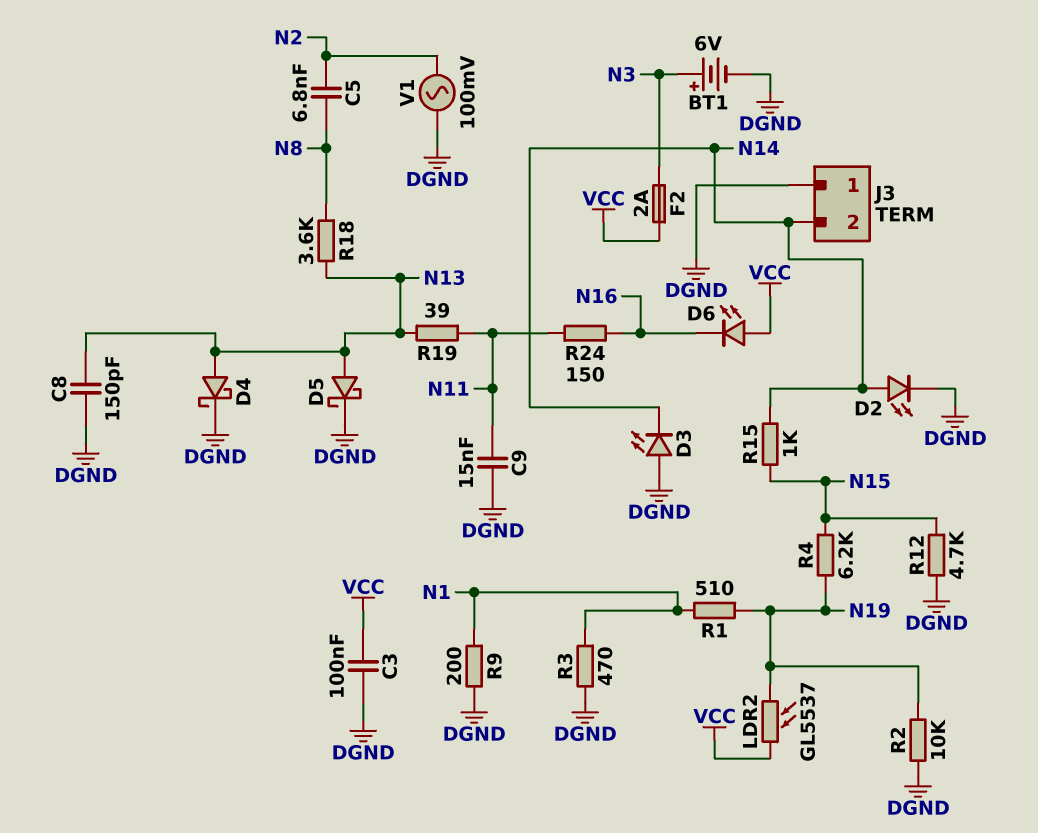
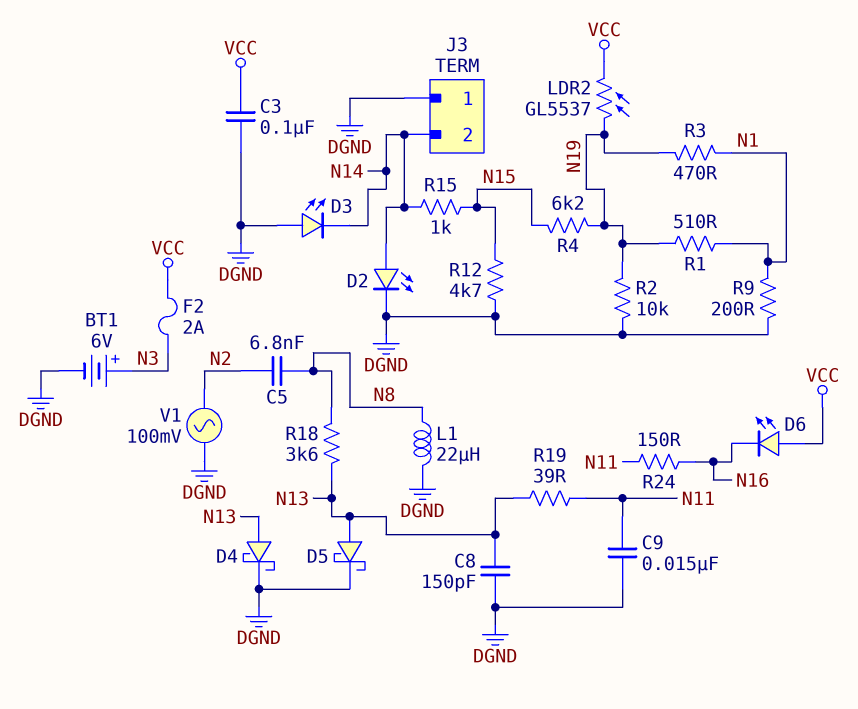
L1: none -> 22uH (DGND, N8)
R3: 470 (DGND, N1) -> 470 (N1, N19)

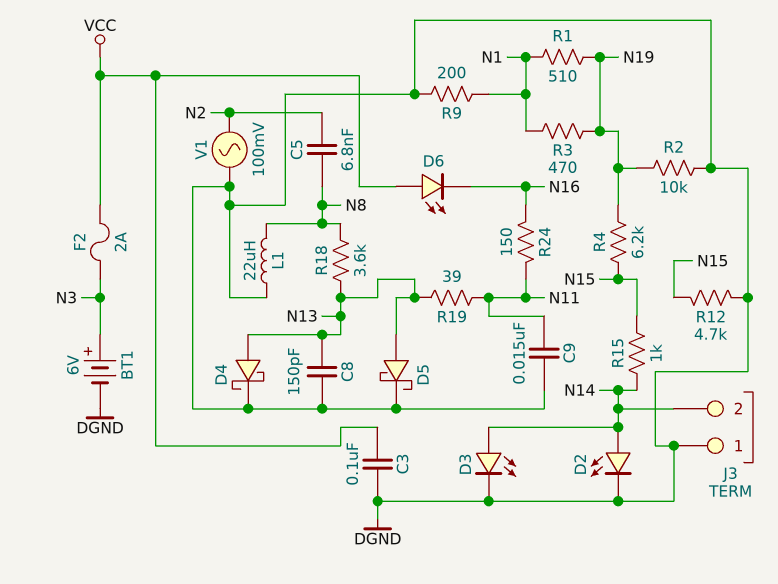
D3: LED (A DGND, K N14) -> LED (A N14, K DGND)
LDR2: GL5537 (N19, VCC) -> none

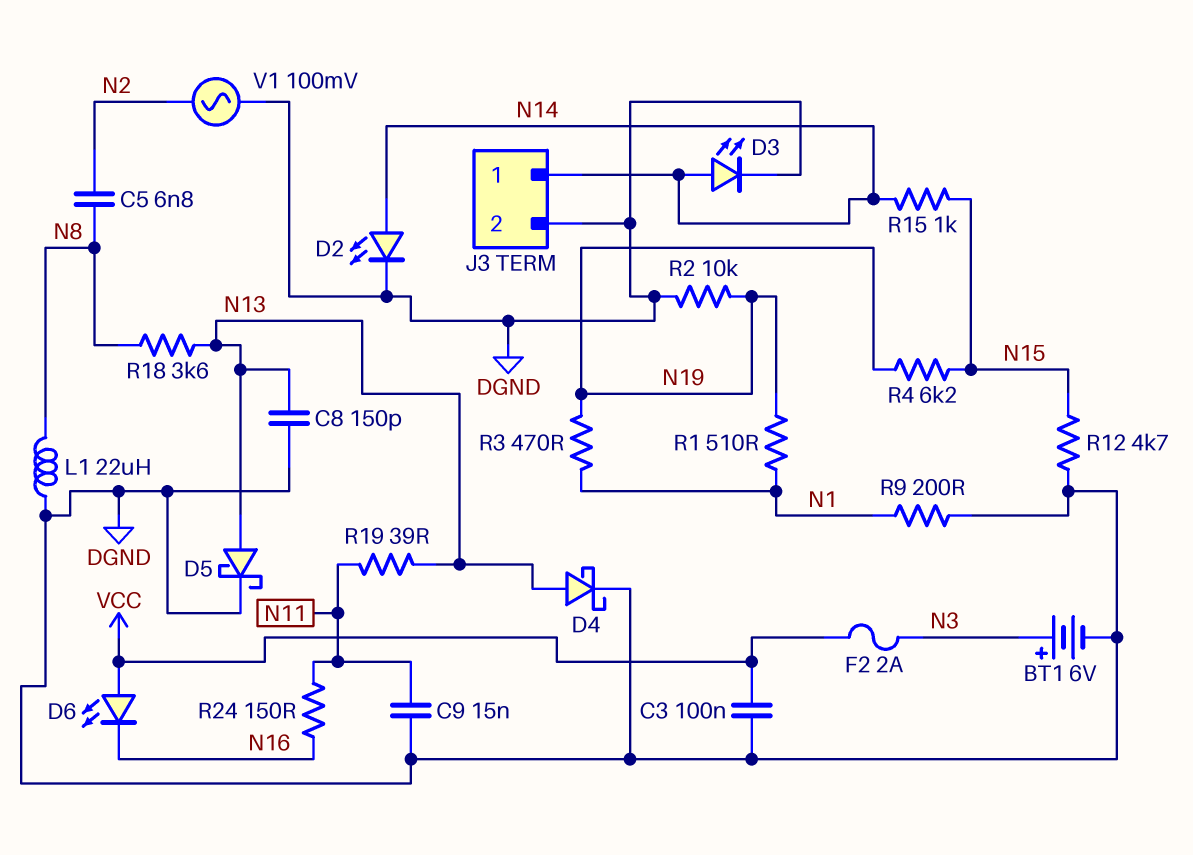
J3 pin 1: DGND -> N14
J3 pin 2: N14 -> DGND

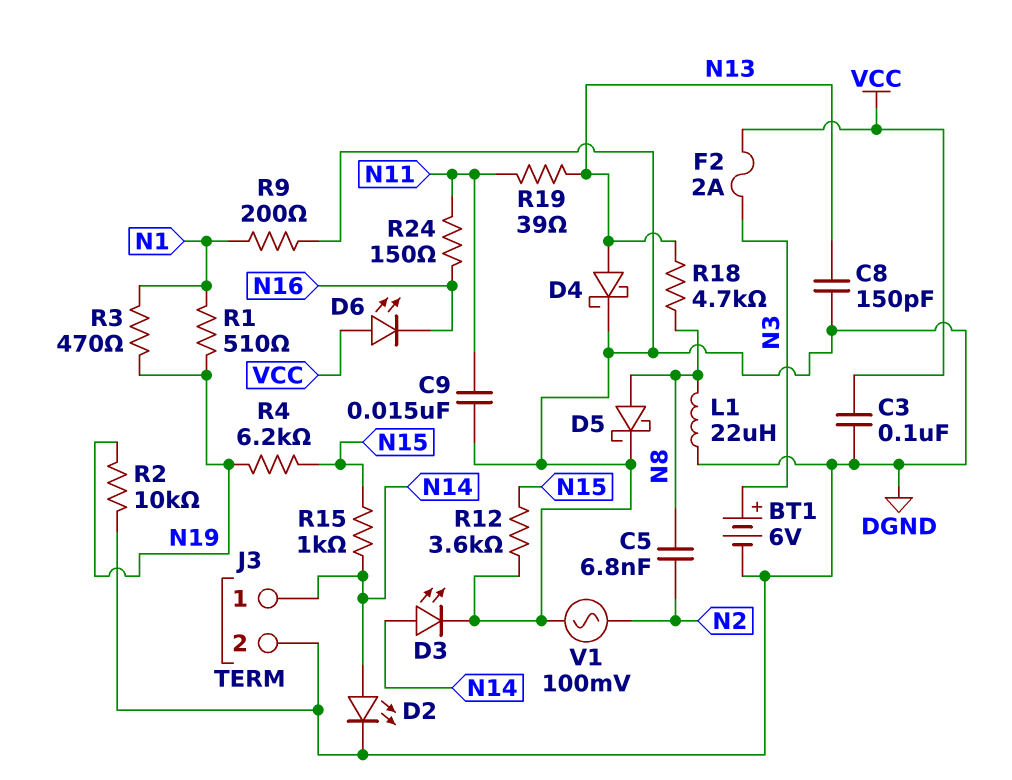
D5: schottky (A N13, K DGND) -> schottky (A N8, K DGND)
R12: 4.7k (DGND, N15) -> 3.6k (DGND, N15)
R18: 3.6k (N8, N13) -> 4.7k (N8, N13)

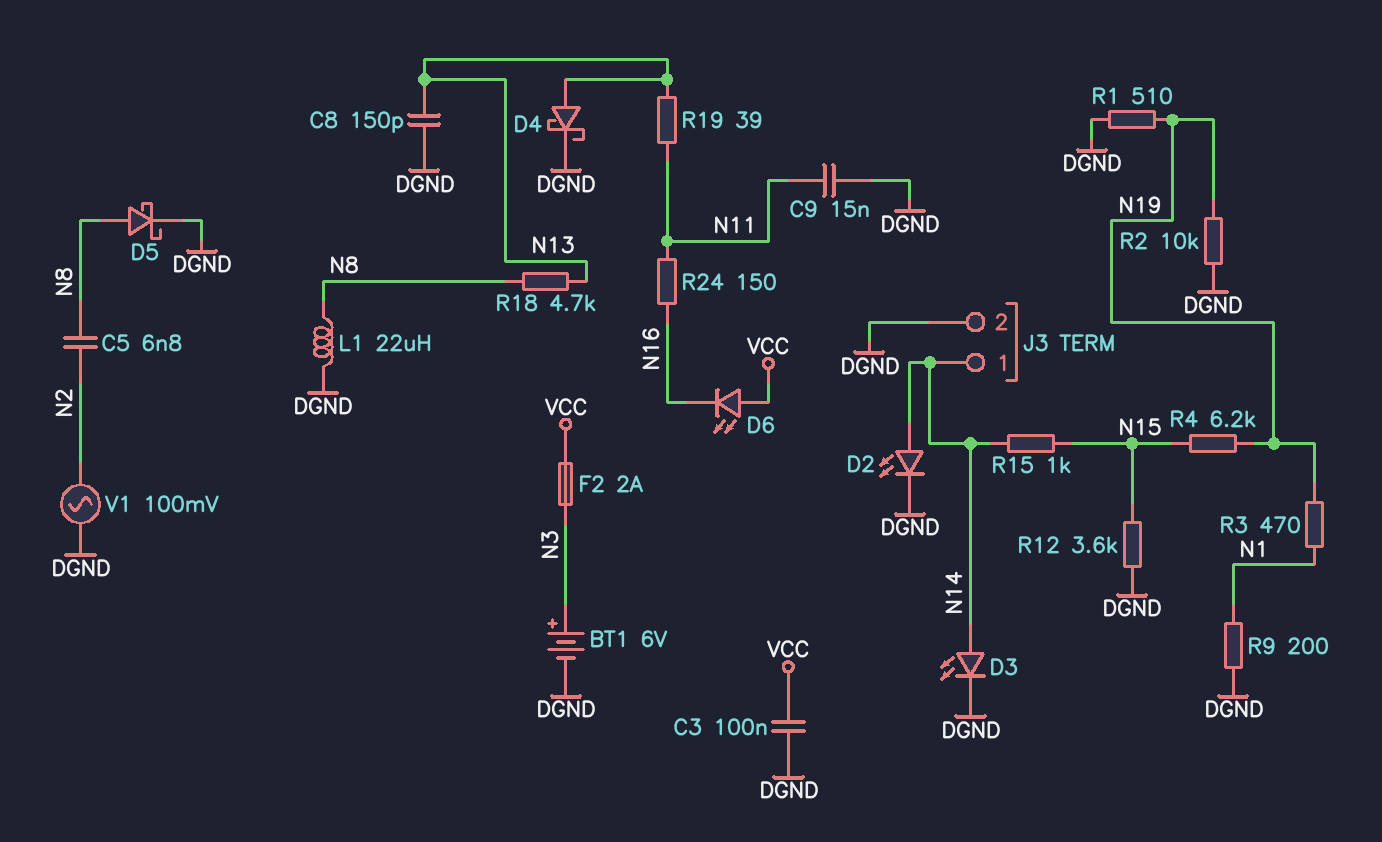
R1: 510 (N1, N19) -> 510 (DGND, N19)

